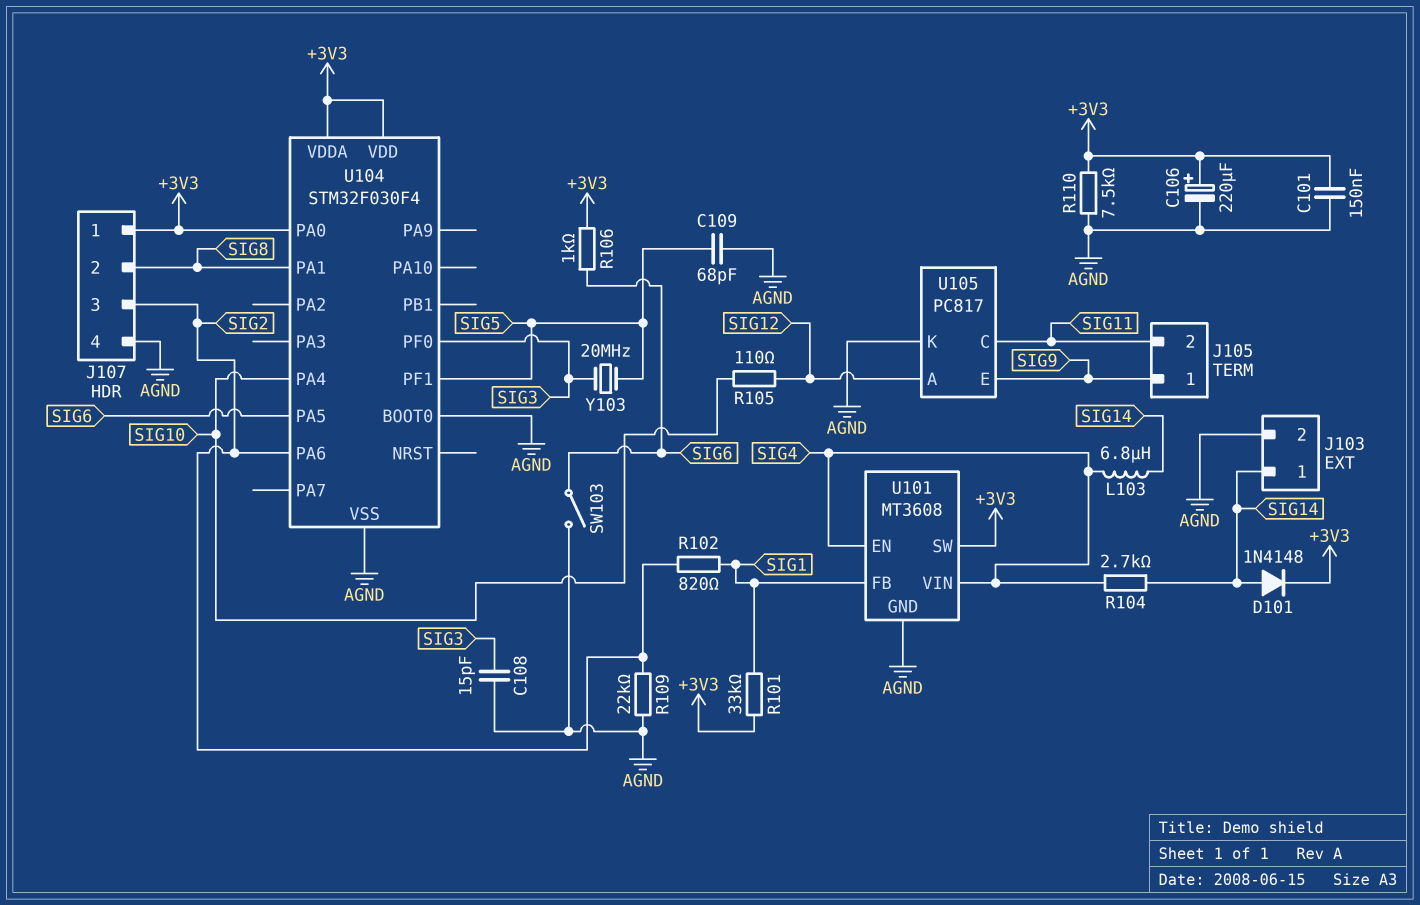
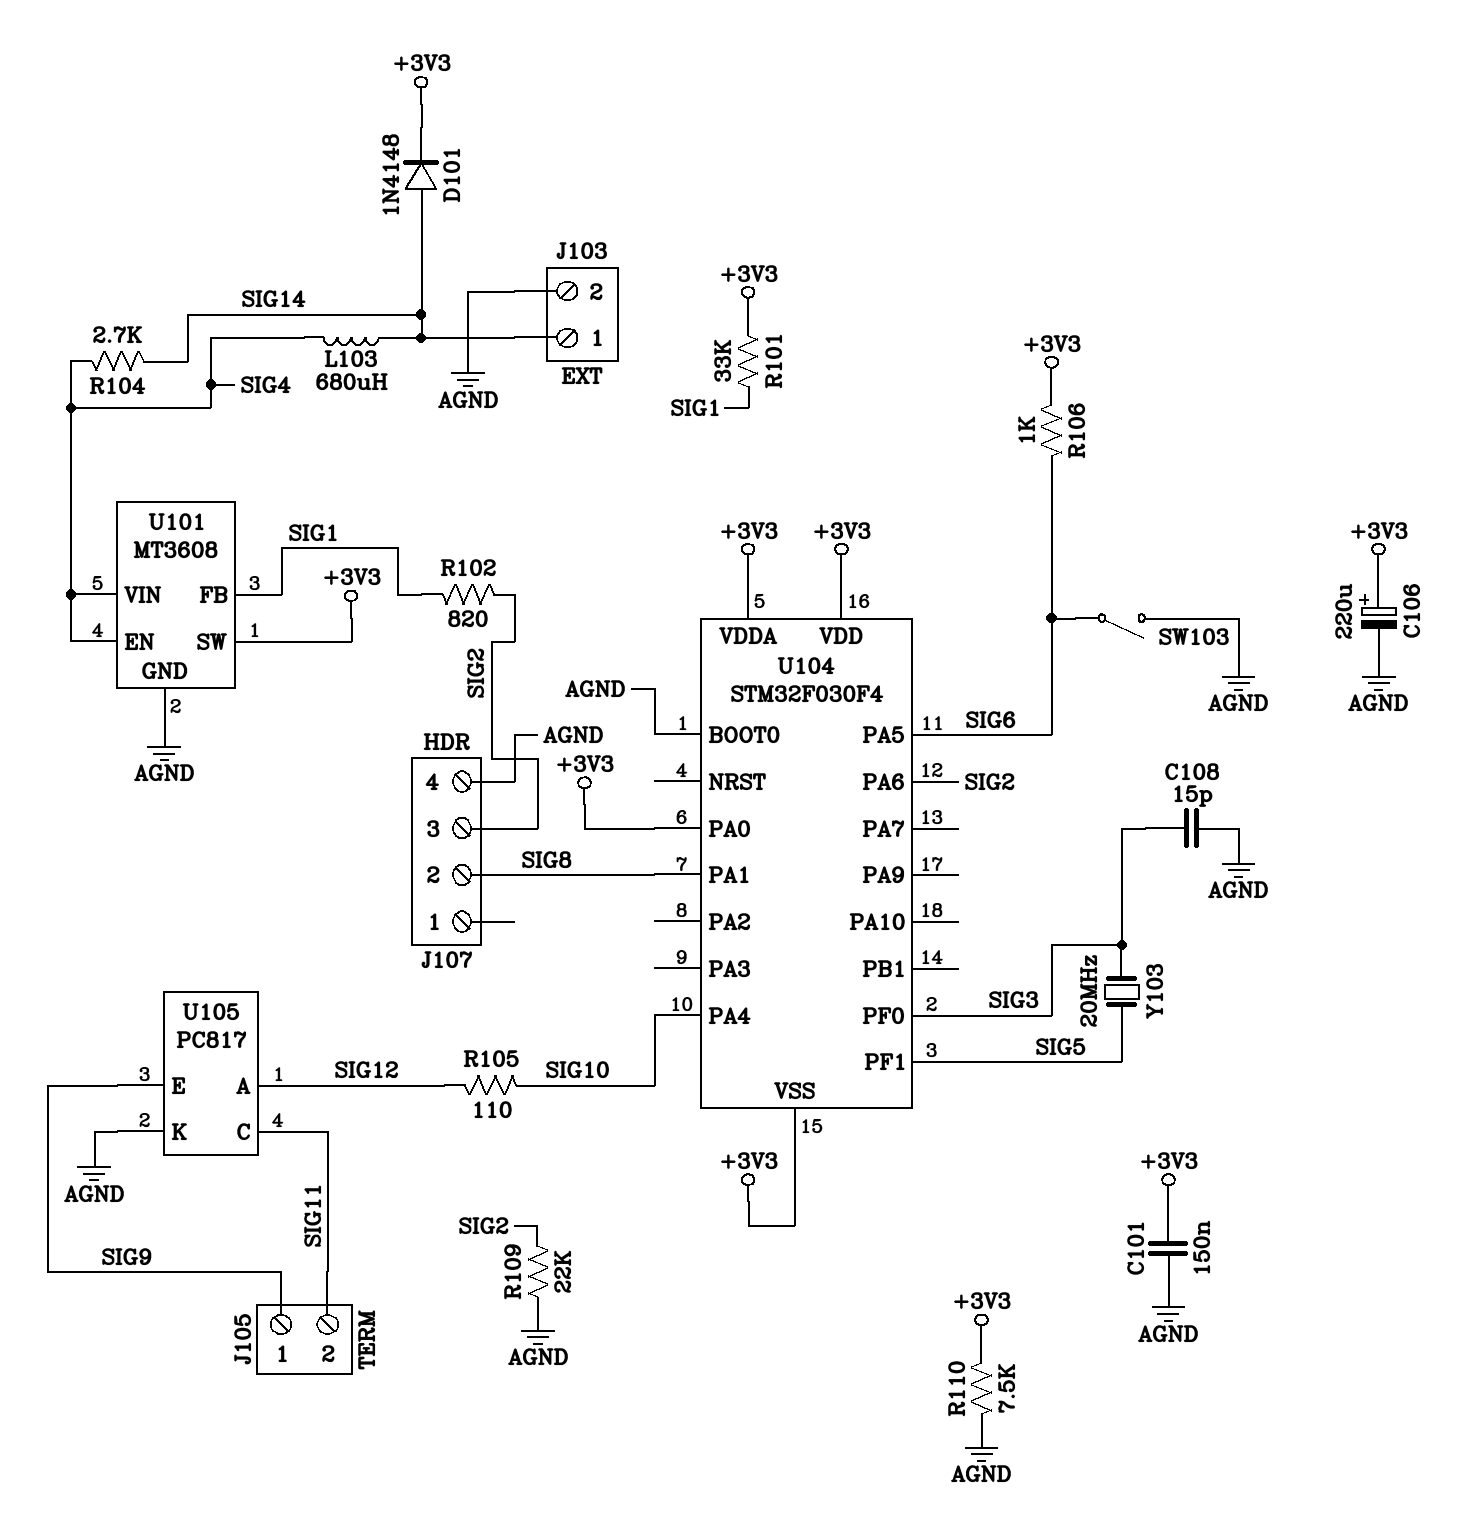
C109: 68pF (AGND, SIG5) -> none
J107 pin 1: +3V3 -> none
L103: 6.8uH (SIG4, SIG14) -> 680uH (SIG4, SIG14)
U104 pin VSS: AGND -> +3V3

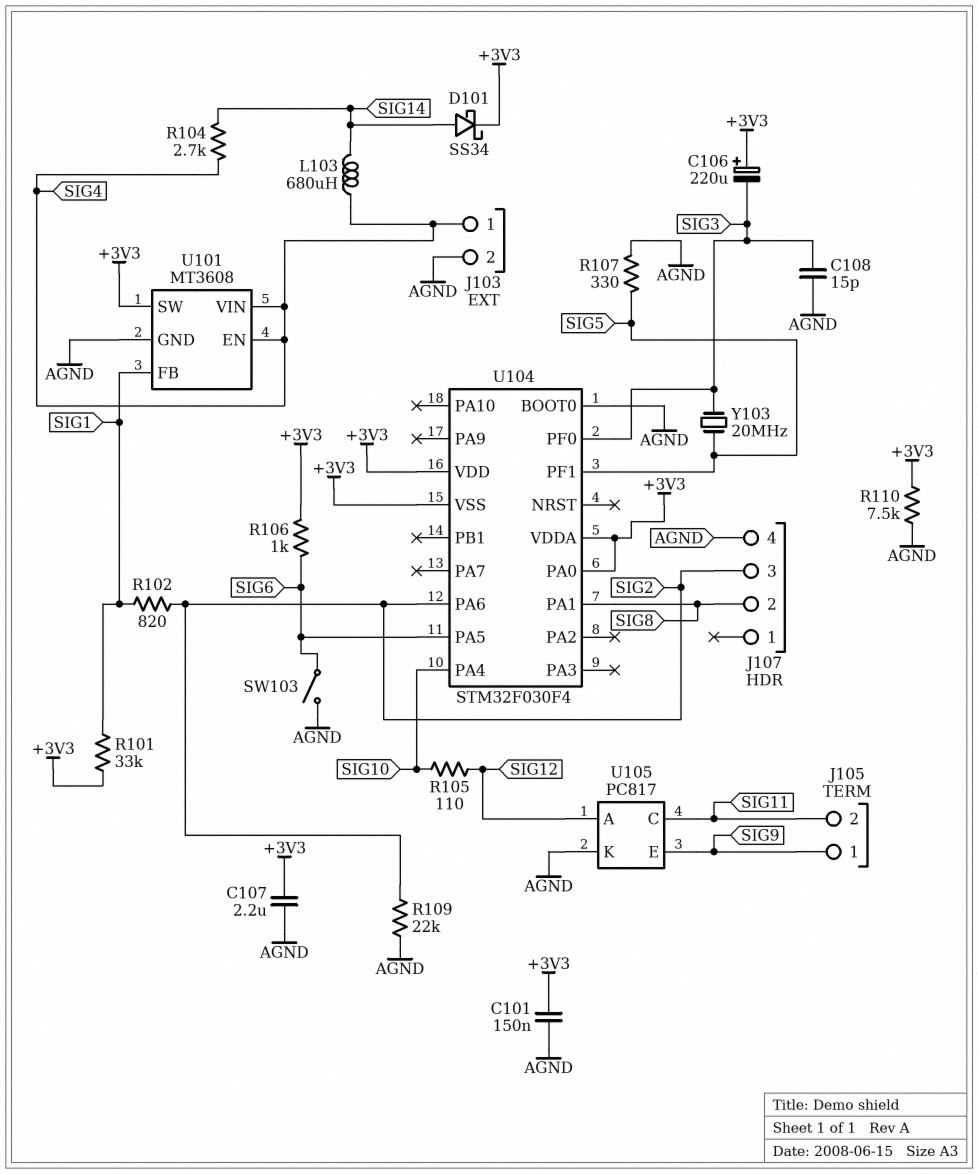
C106: 220uF (plus +3V3, minus AGND) -> 220uF (plus +3V3, minus SIG3)
C107: none -> 2.2uF (+3V3, AGND)
D101: diode 1N4148 (A SIG14, K +3V3) -> schottky SS34 (A SIG14, K +3V3)
J103 pin 1: SIG14 -> SIG4
R107: none -> 330 (AGND, SIG5)

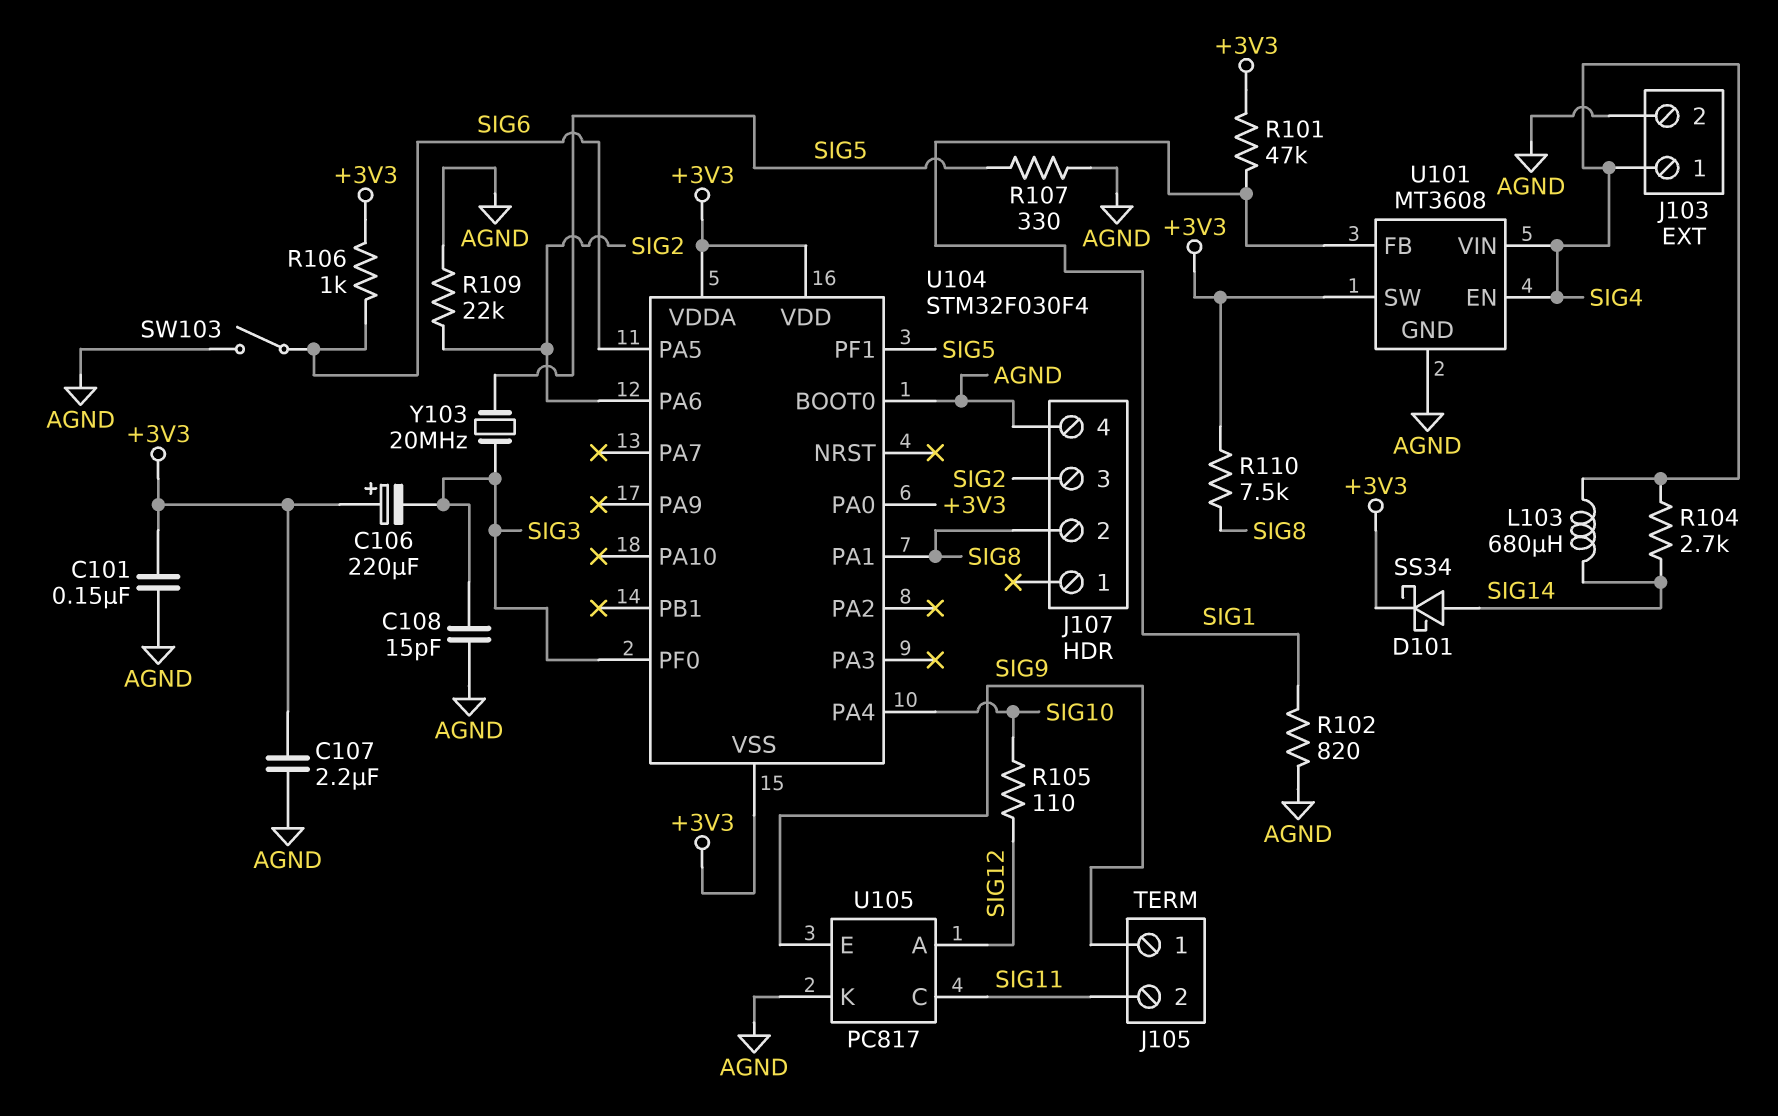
R101: 33k (+3V3, SIG1) -> 47k (+3V3, SIG1)
R102: 820 (SIG1, SIG2) -> 820 (AGND, SIG1)
R110: 7.5k (+3V3, AGND) -> 7.5k (+3V3, SIG8)

